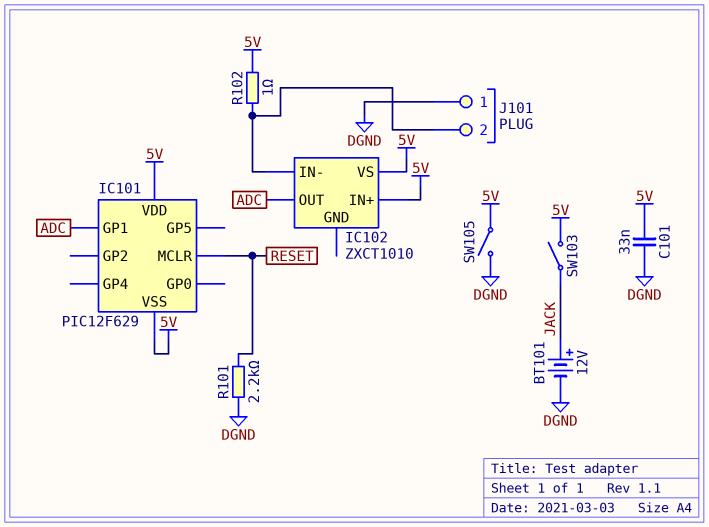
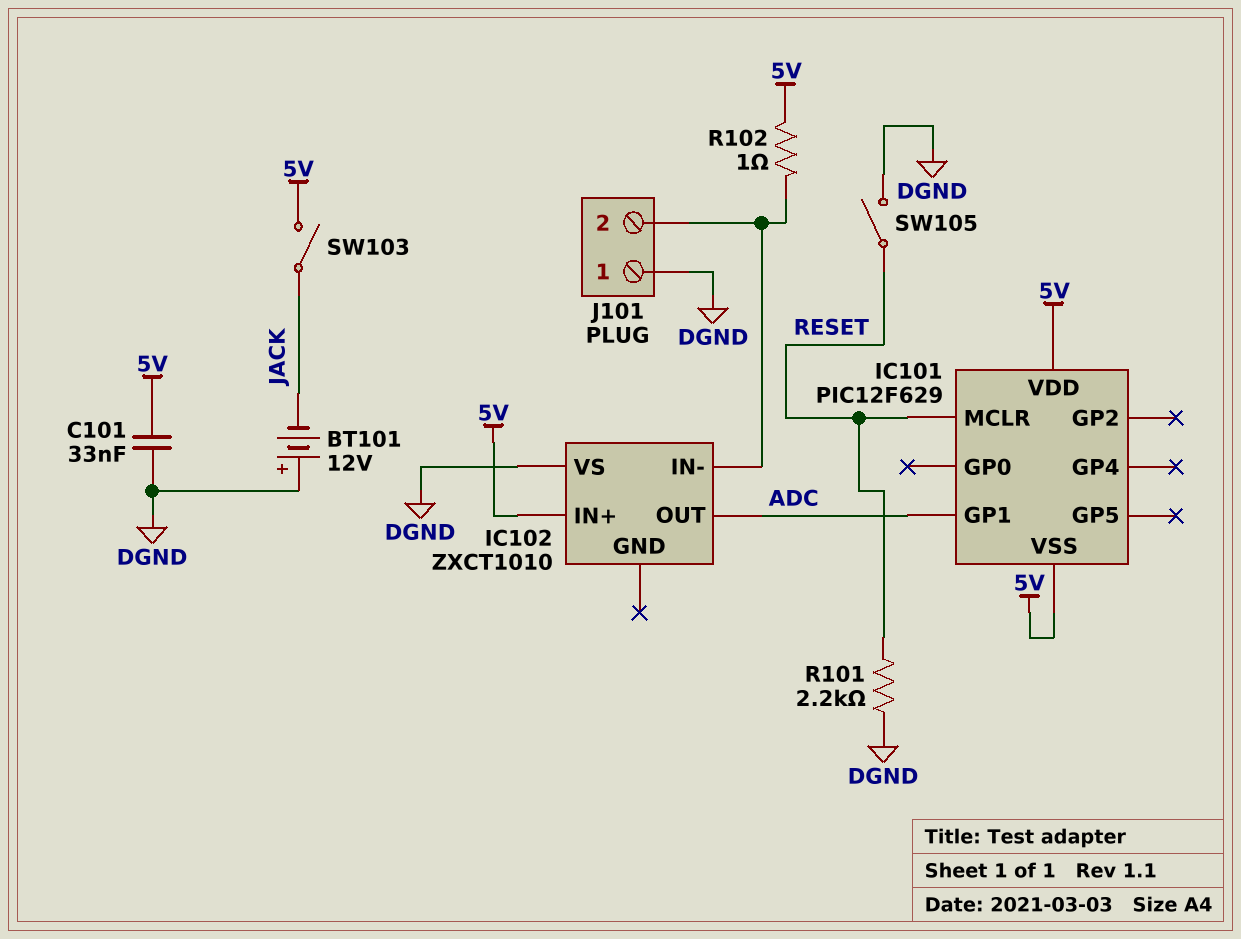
BT101: 12V (plus JACK, minus DGND) -> 12V (plus DGND, minus JACK)
IC102 pin VS: 5V -> DGND
SW105: switch (5V, DGND) -> switch (DGND, RESET)

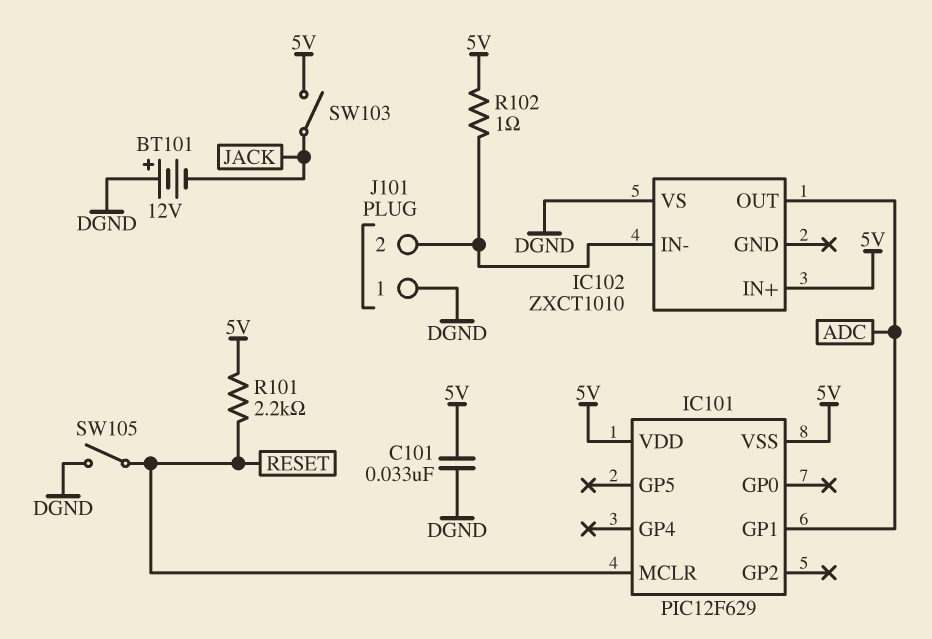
R101: 2.2k (DGND, RESET) -> 2.2k (5V, RESET)

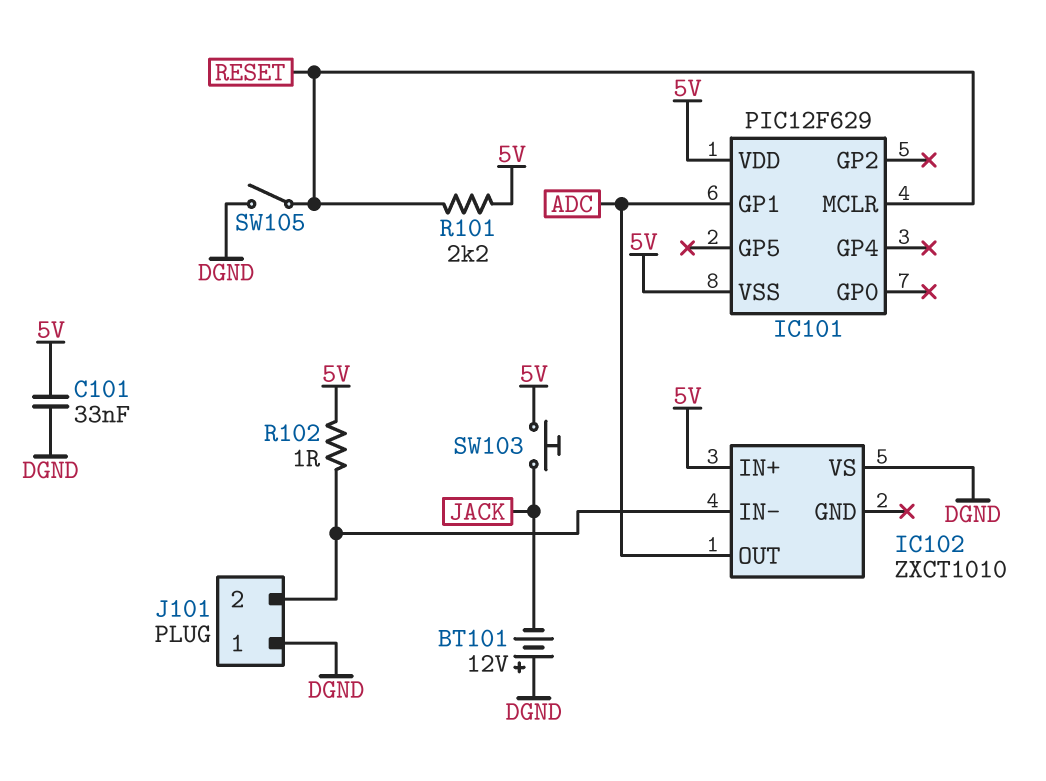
SW103: switch (5V, JACK) -> button (5V, JACK)

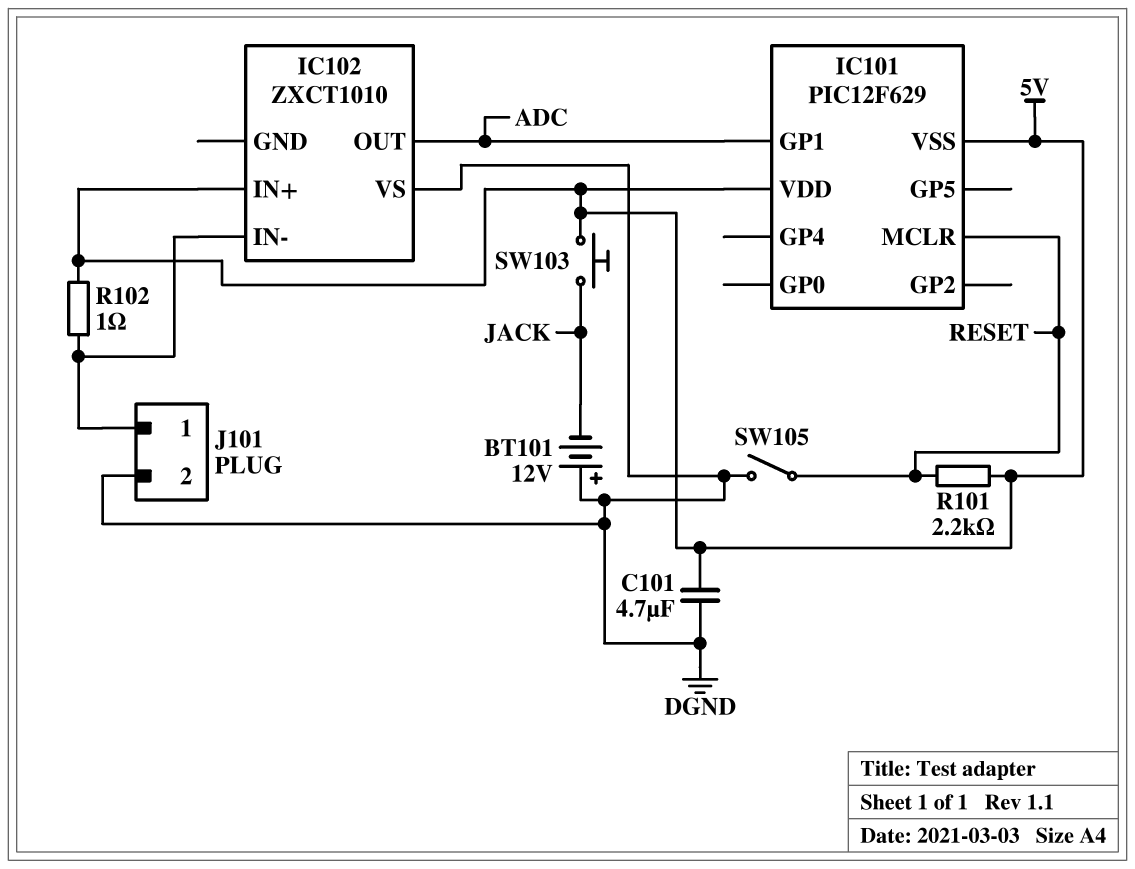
C101: 33nF (5V, DGND) -> 4.7uF (5V, DGND)
J101 pin 1: DGND -> IC102/IN-
J101 pin 2: IC102/IN- -> DGND

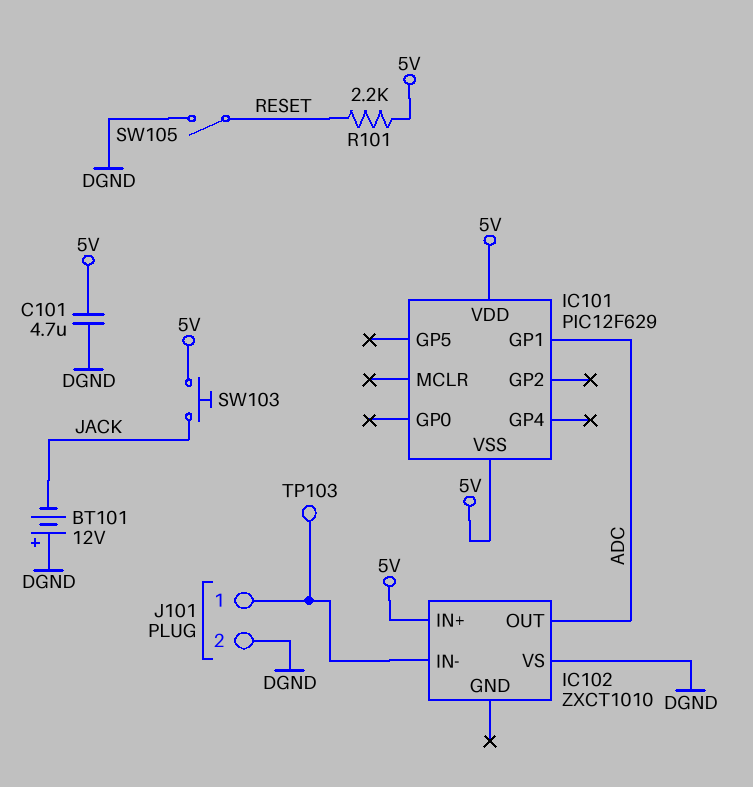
IC101 pin MCLR: RESET -> none
R102: 1 (5V, IC102/IN-) -> none
TP103: none -> test point (IC102/IN-)

